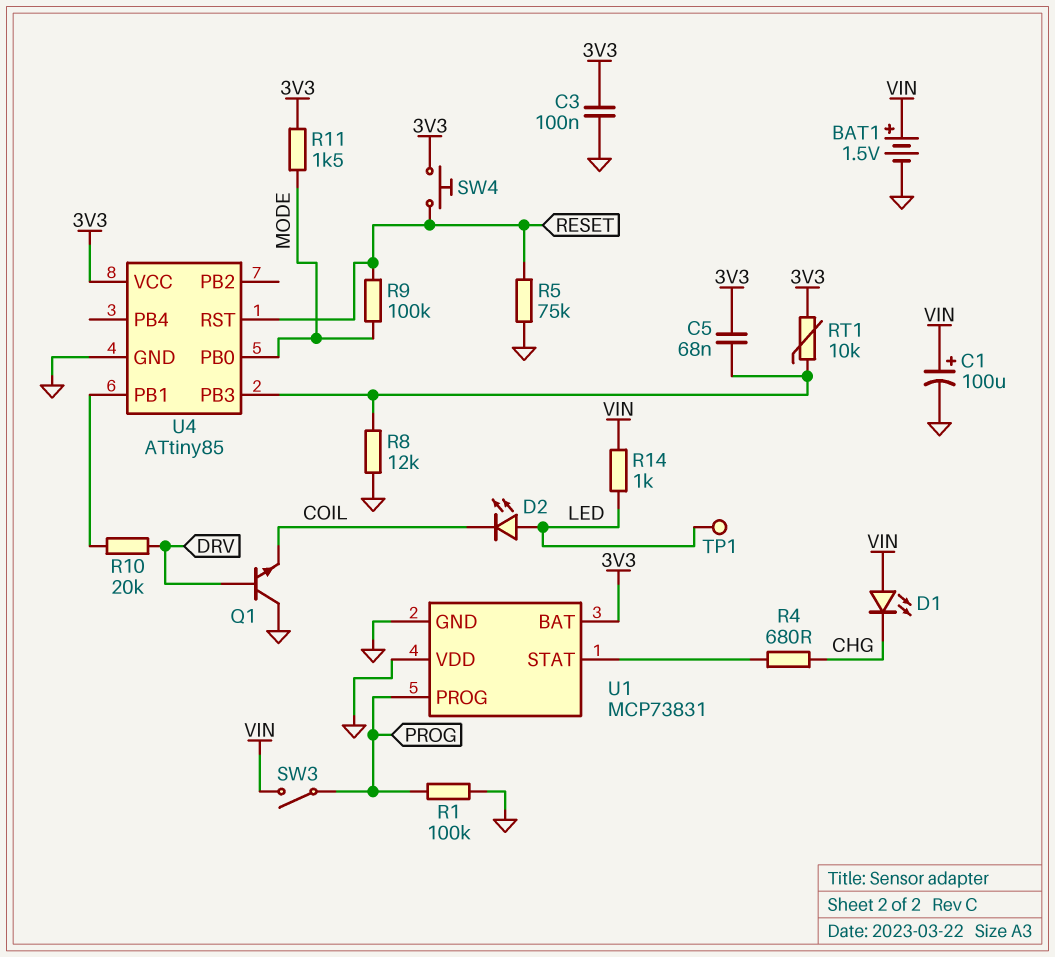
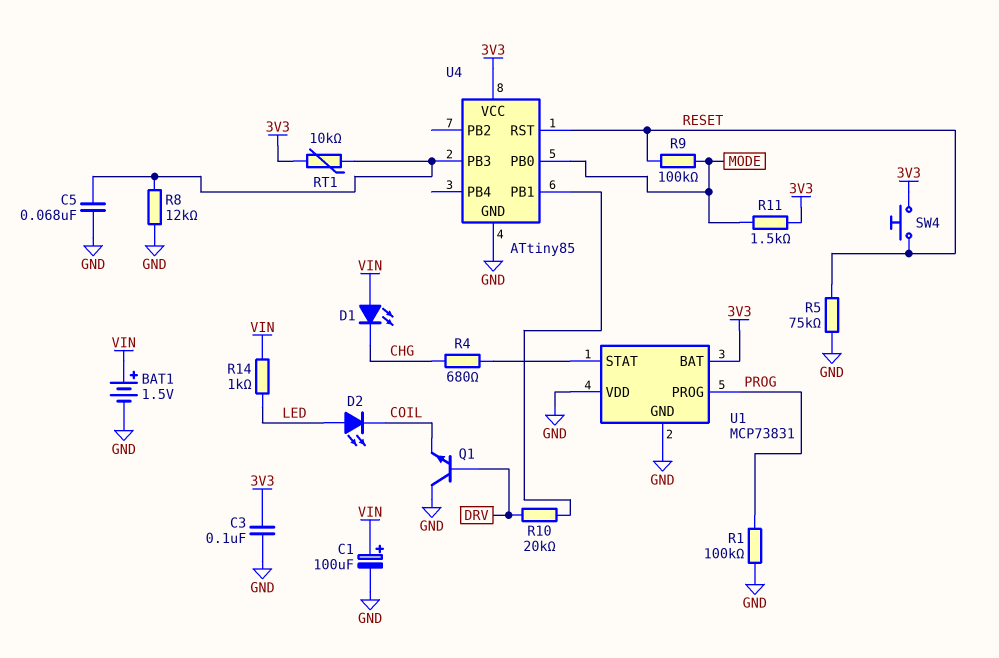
C5: 68nF (3V3, U4/PB3) -> 68nF (GND, U4/PB3)
SW3: switch (PROG, VIN) -> none
TP1: test point (LED) -> none

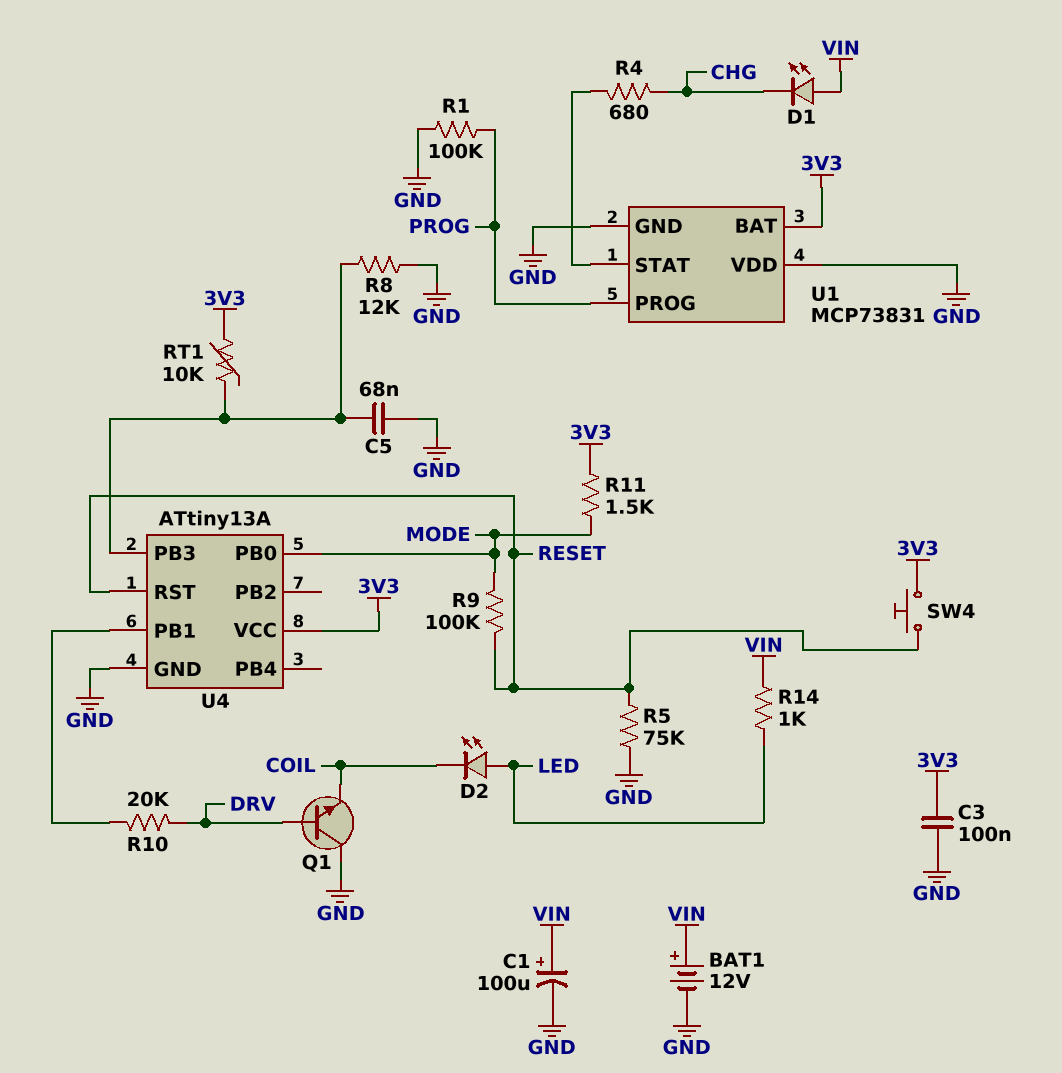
BAT1: 1.5V (plus VIN, minus GND) -> 12V (plus VIN, minus GND)
U4: ATtiny85 -> ATtiny13A

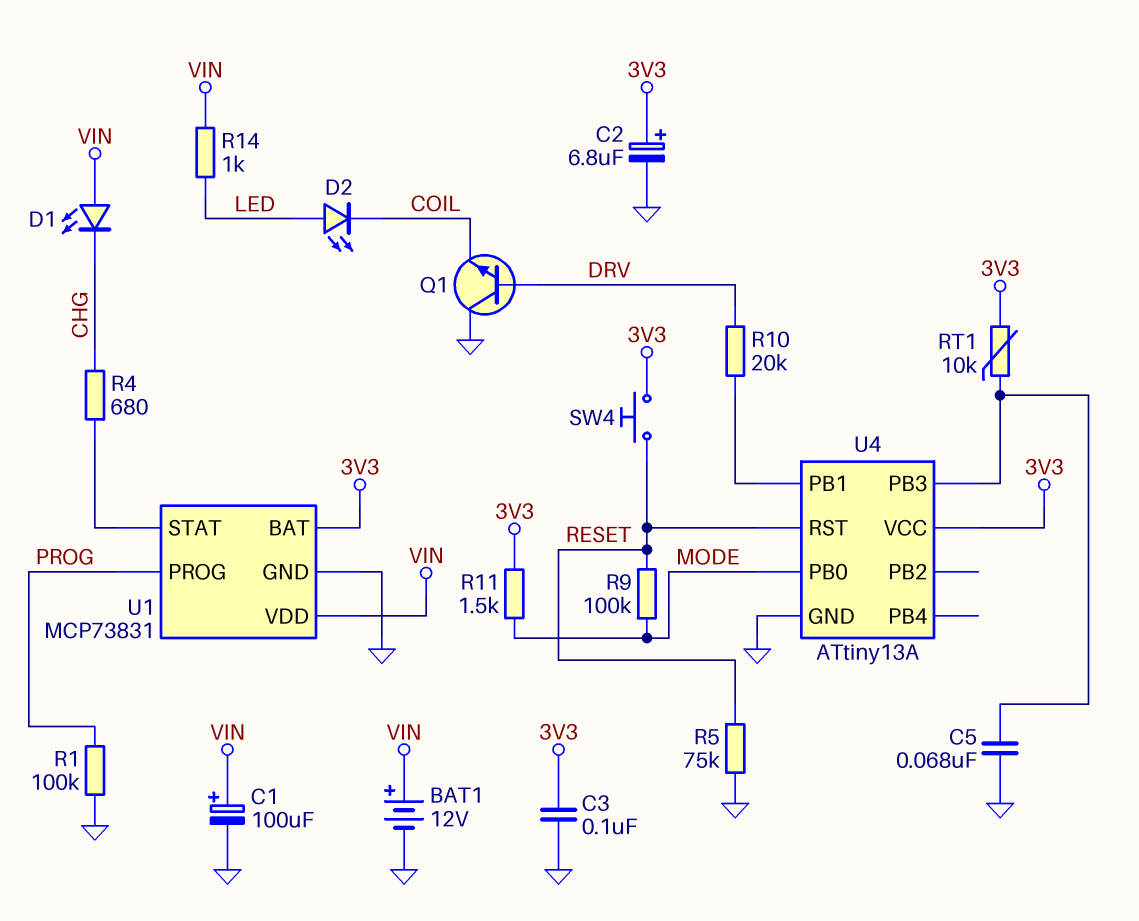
C2: none -> 6.8uF (plus 3V3, minus GND)
R8: 12k (GND, U4/PB3) -> none
U1 pin VDD: GND -> VIN

